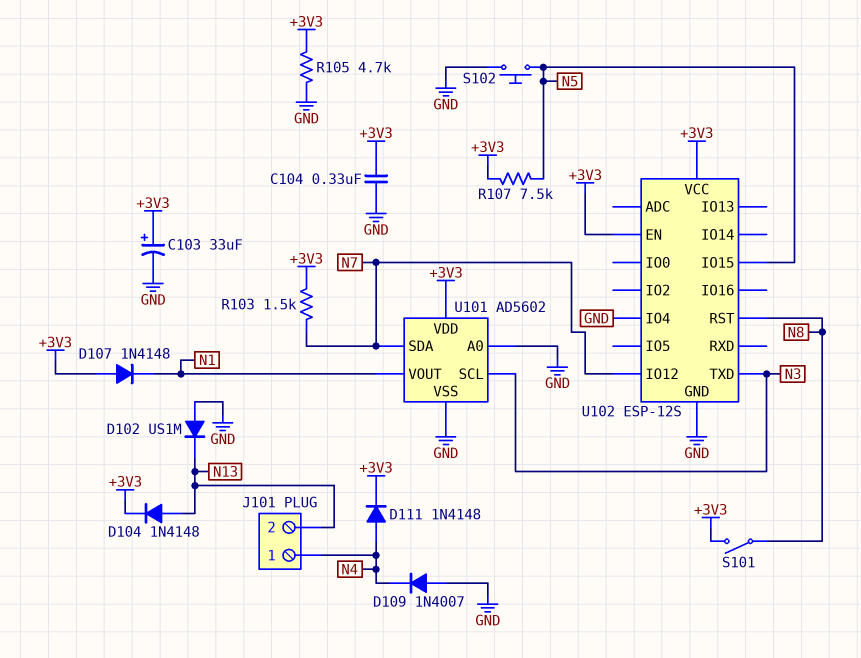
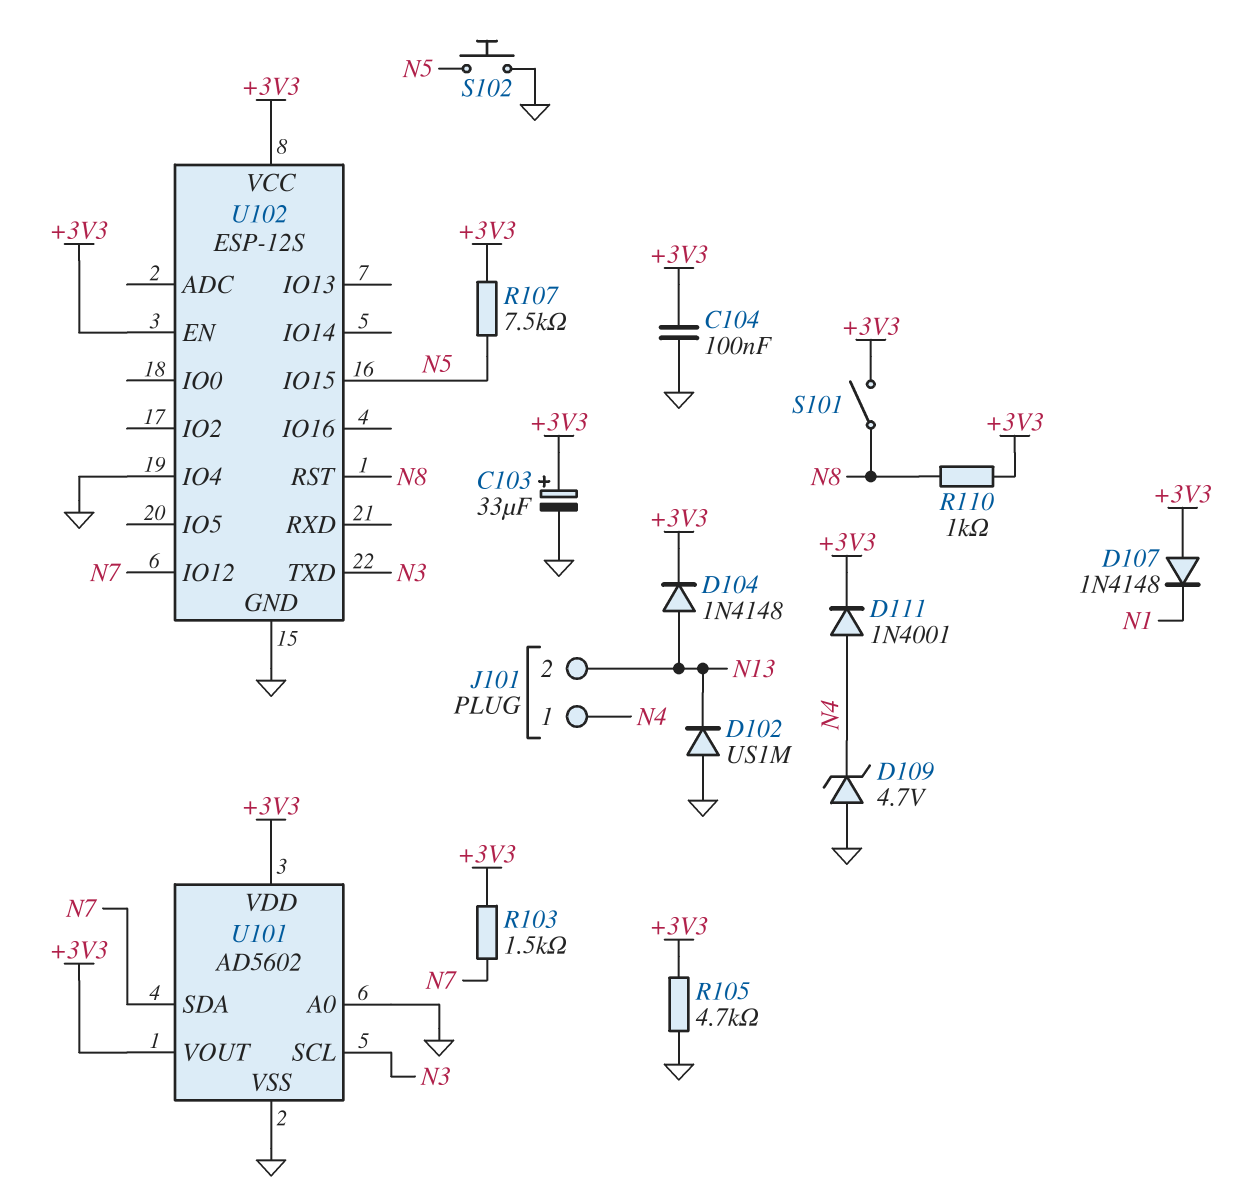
C104: 330nF (+3V3, GND) -> 100nF (+3V3, GND)
D109: diode 1N4007 (A GND, K N4) -> zener 4.7V (A GND, K N4)
D111: diode 1N4148 (A N4, K +3V3) -> diode 1N4001 (A N4, K +3V3)
R110: none -> 1k (+3V3, N8)
U101 pin VOUT: N1 -> +3V3

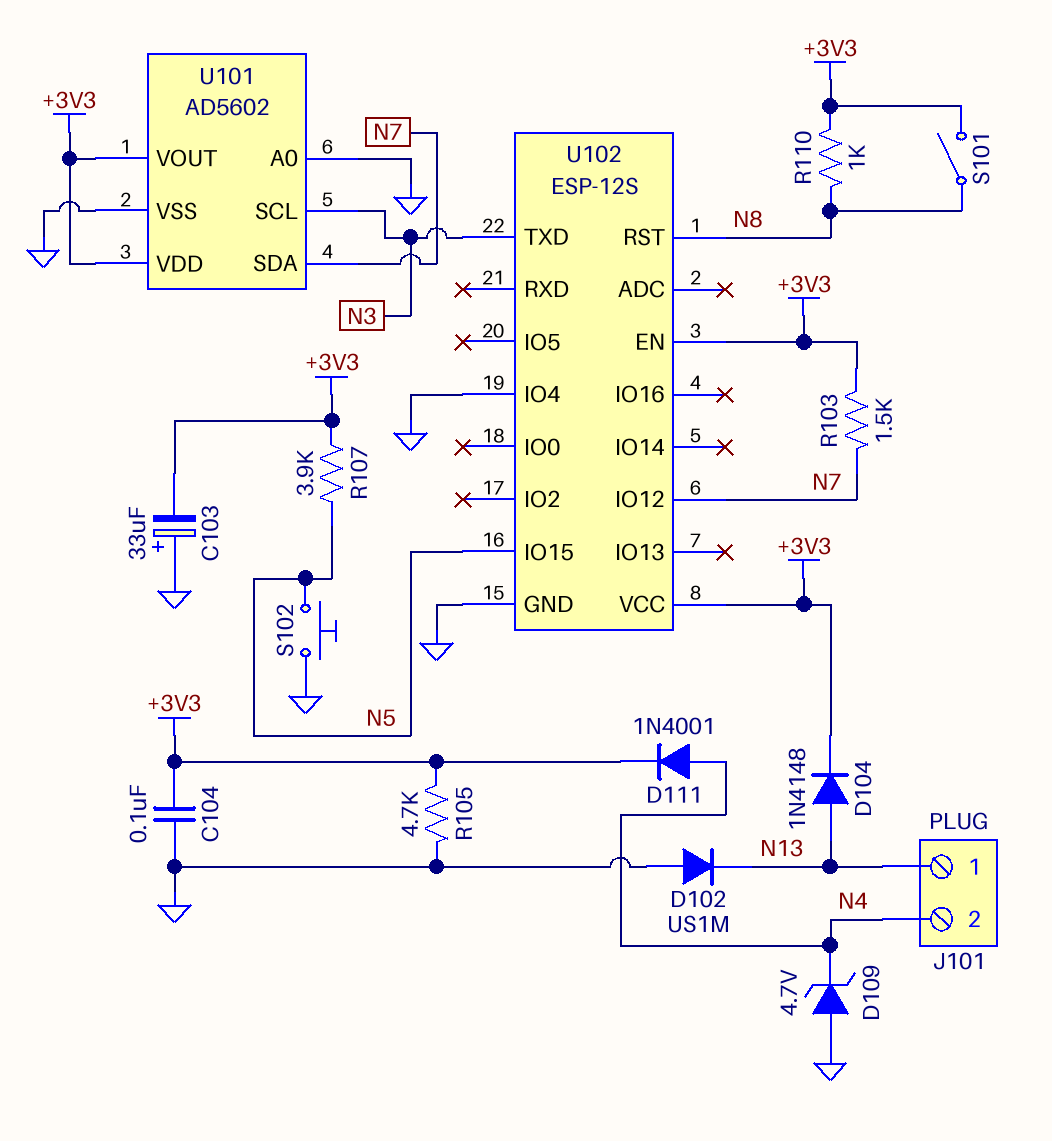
C103: 33uF (plus +3V3, minus GND) -> 33uF (plus GND, minus +3V3)
D107: diode 1N4148 (A +3V3, K N1) -> none
J101 pin 1: N4 -> N13
J101 pin 2: N13 -> N4
R107: 7.5k (+3V3, N5) -> 3.9k (+3V3, N5)

